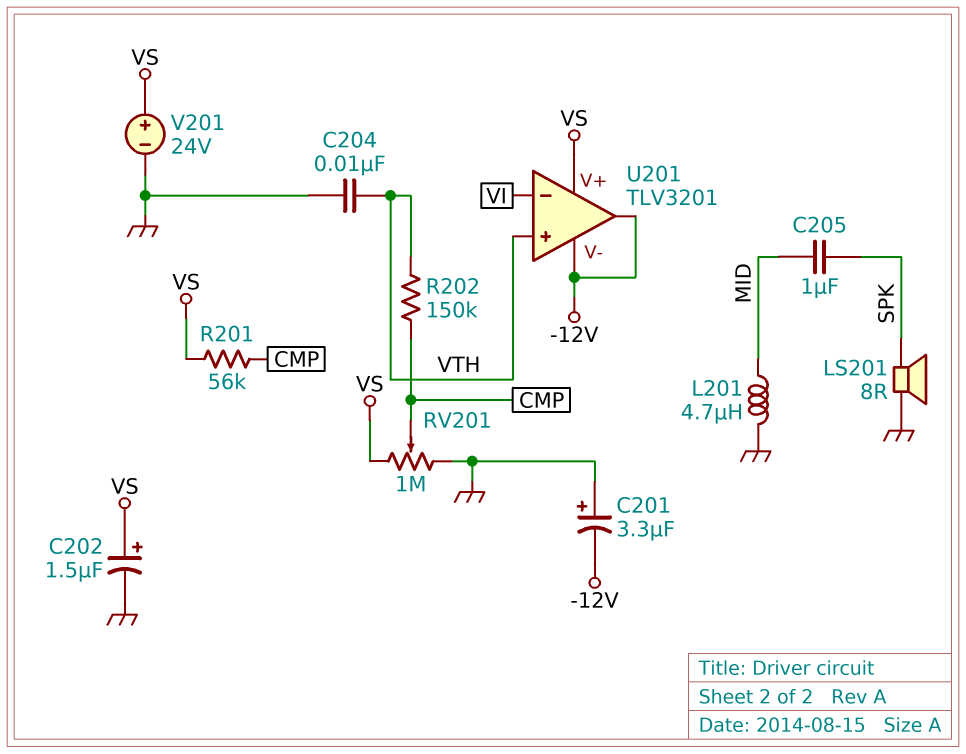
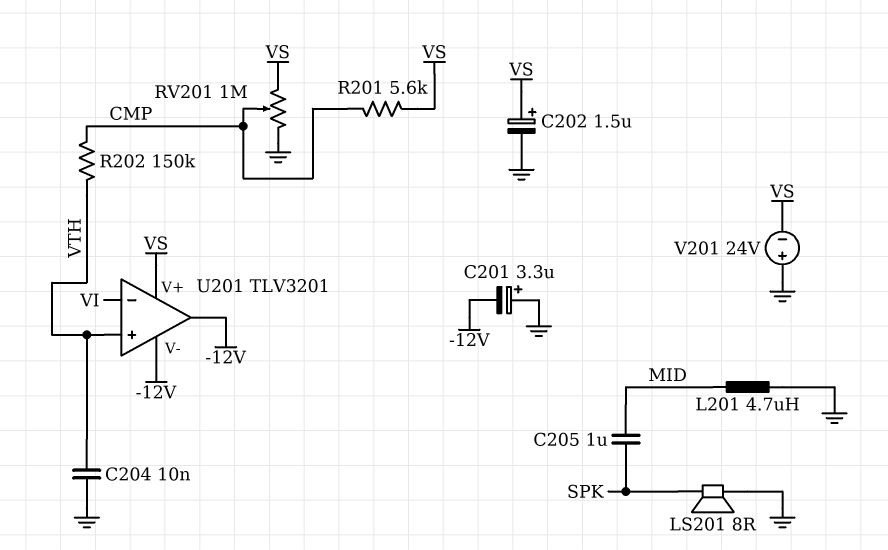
R201: 56k (CMP, VS) -> 5.6k (CMP, VS)
V201: 24V (plus VS, minus GND) -> 24V (plus GND, minus VS)

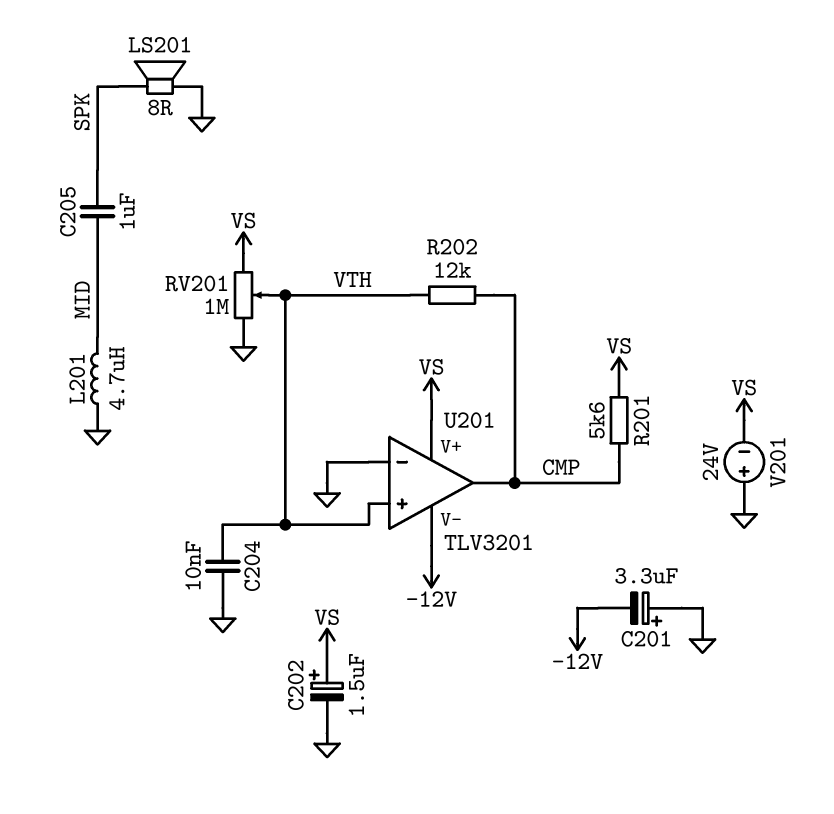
R202: 150k (CMP, VTH) -> 12k (CMP, VTH)
RV201: 1M (GND, VS, wiper CMP) -> 1M (GND, VS, wiper VTH)
U201 pin in-: VI -> GND
U201 pin out: -12V -> CMP

